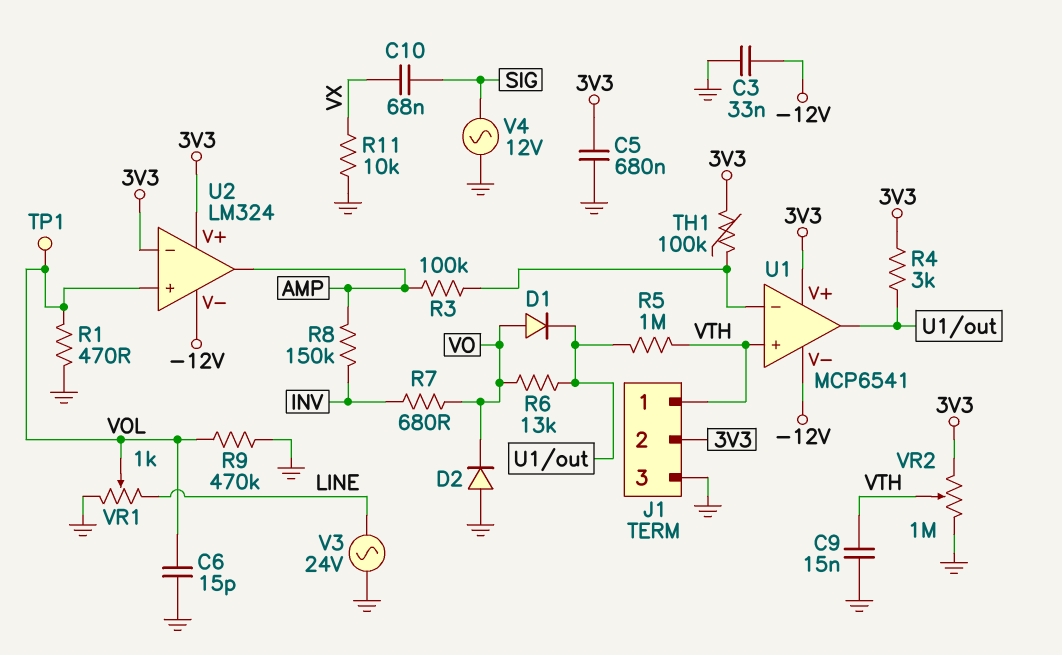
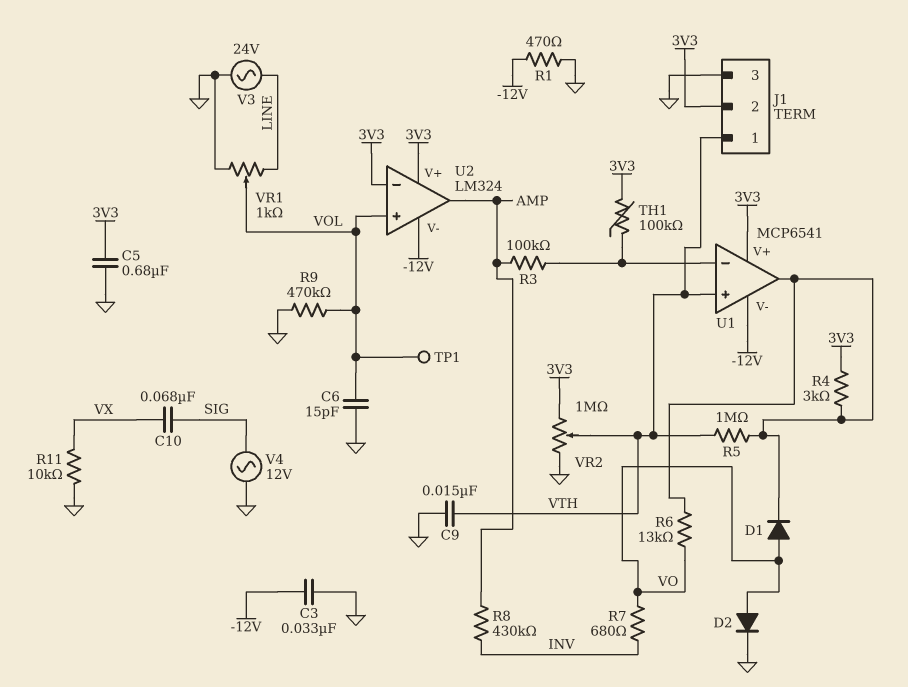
D2: diode (A GND, K VO) -> diode (A VO, K GND)
R1: 470 (GND, VOL) -> 470 (-12V, GND)
R8: 150k (AMP, INV) -> 430k (AMP, INV)

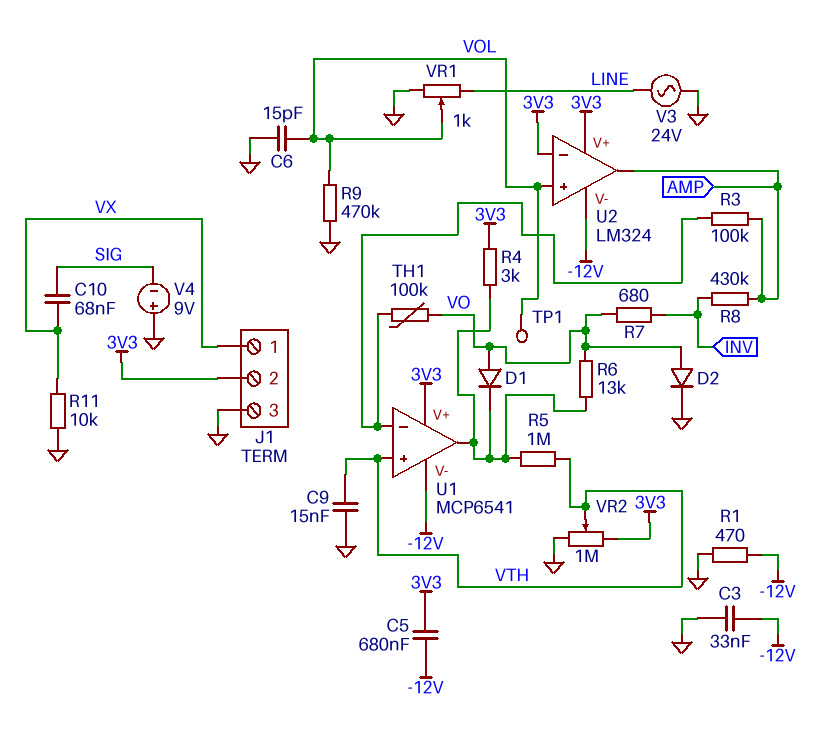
C5: 680nF (3V3, GND) -> 680nF (-12V, 3V3)
J1 pin 1: VTH -> VX
TH1: 100k (3V3, U1/in-) -> 100k (U1/in-, VO)
V4: AC 12V (GND, SIG) -> 9V (plus GND, minus SIG)

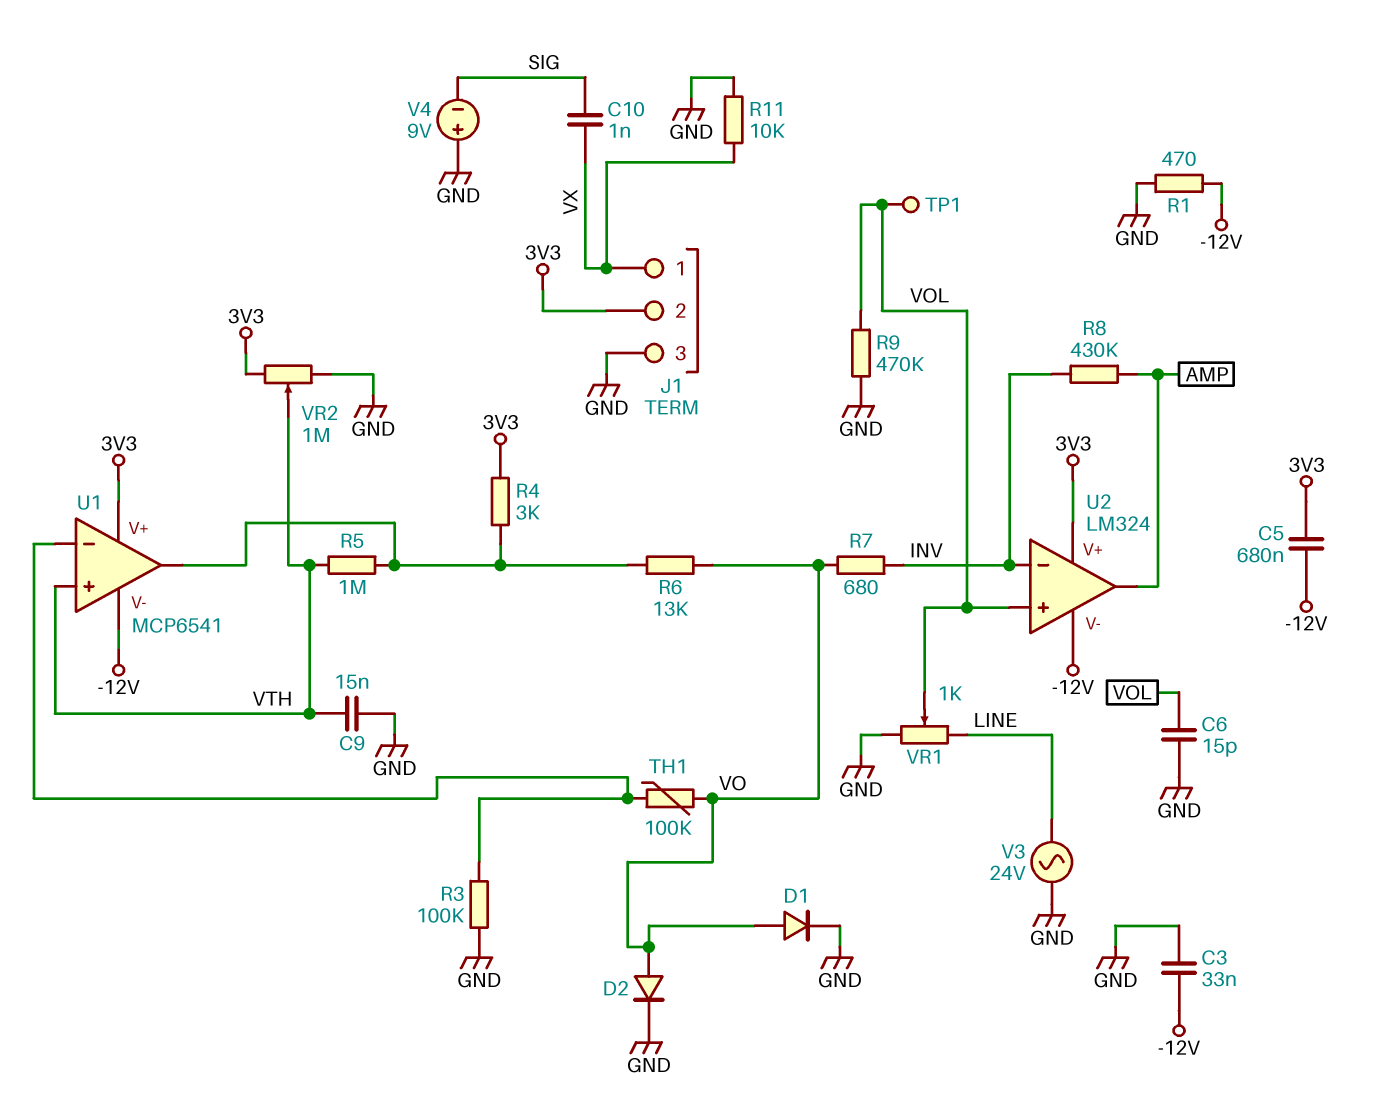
C10: 68nF (SIG, VX) -> 1nF (SIG, VX)
D1: diode (A VO, K U1/out) -> diode (A VO, K GND)
R3: 100k (AMP, U1/in-) -> 100k (GND, U1/in-)
U2 pin in-: 3V3 -> INV

